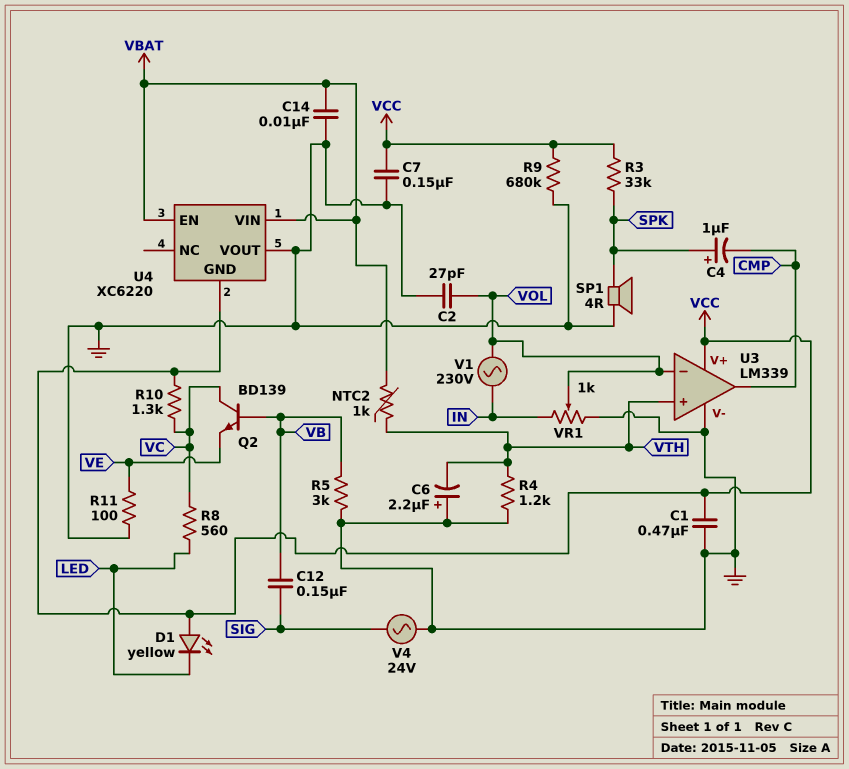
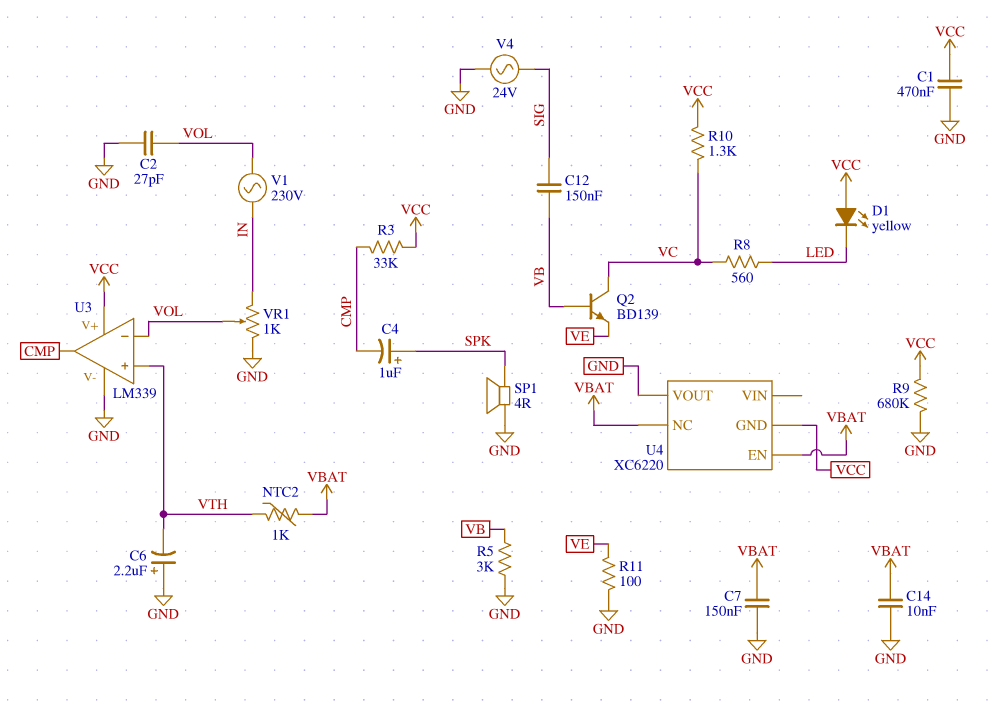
C7: 150nF (GND, VCC) -> 150nF (GND, VBAT)
R3: 33k (SPK, VCC) -> 33k (CMP, VCC)
R4: 1.2k (GND, VTH) -> none
U4 pin NC: none -> VBAT
U4 pin VIN: VBAT -> none

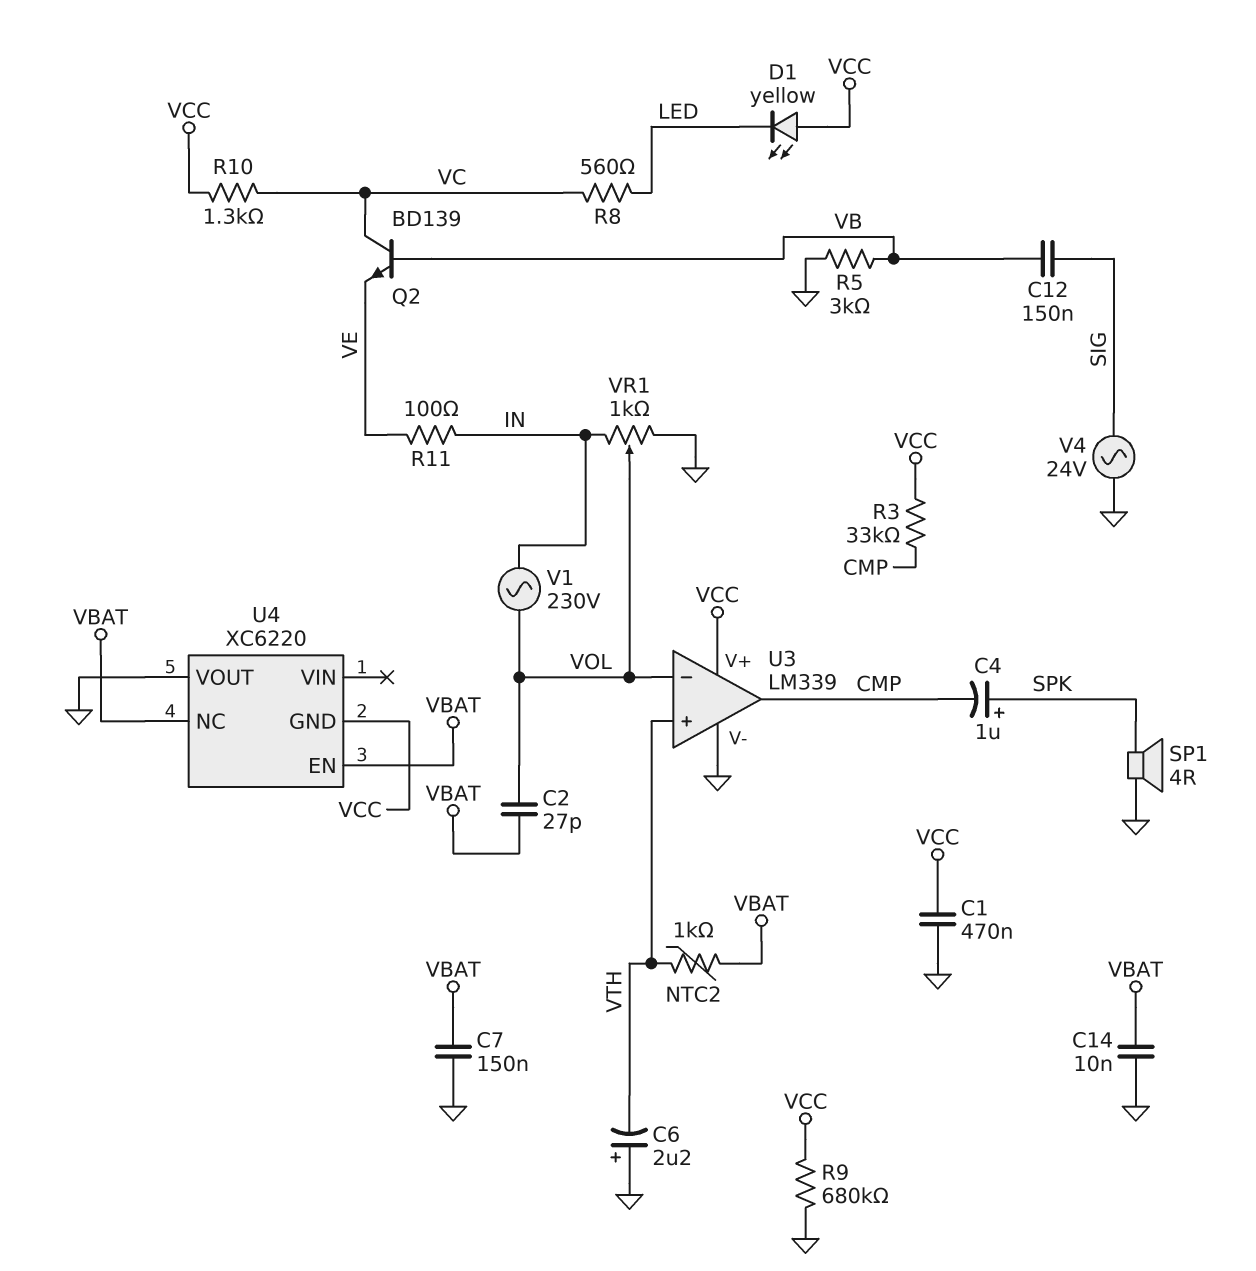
C2: 27pF (GND, VOL) -> 27pF (VBAT, VOL)
R11: 100 (GND, VE) -> 100 (IN, VE)

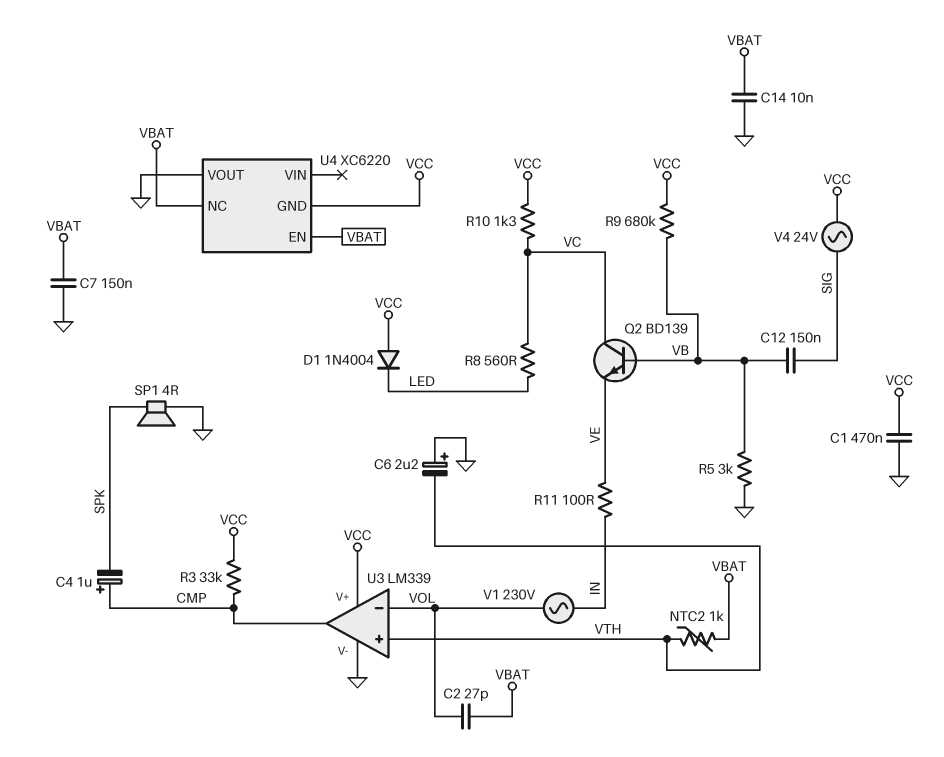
C4: 1uF (plus SPK, minus CMP) -> 1uF (plus CMP, minus SPK)
D1: LED yellow (A VCC, K LED) -> diode 1N4004 (A VCC, K LED)
R9: 680k (GND, VCC) -> 680k (VB, VCC)
V4: AC 24V (GND, SIG) -> AC 24V (SIG, VCC)
VR1: 1k (GND, IN, wiper VOL) -> none

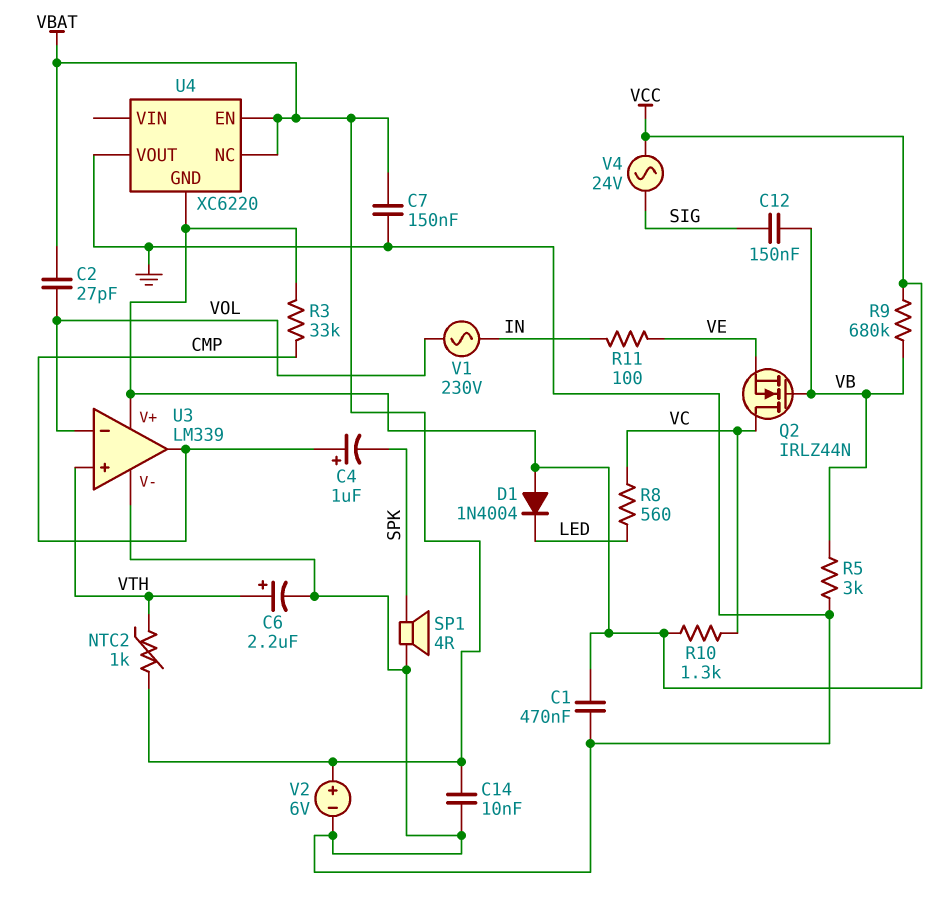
C6: 2.2uF (plus GND, minus VTH) -> 2.2uF (plus VTH, minus GND)
Q2: NPN BD139 (B VB, C VC, E VE) -> NMOS IRLZ44N (G VB, D VC, S VE)
V2: none -> 6V (plus VBAT, minus GND)

